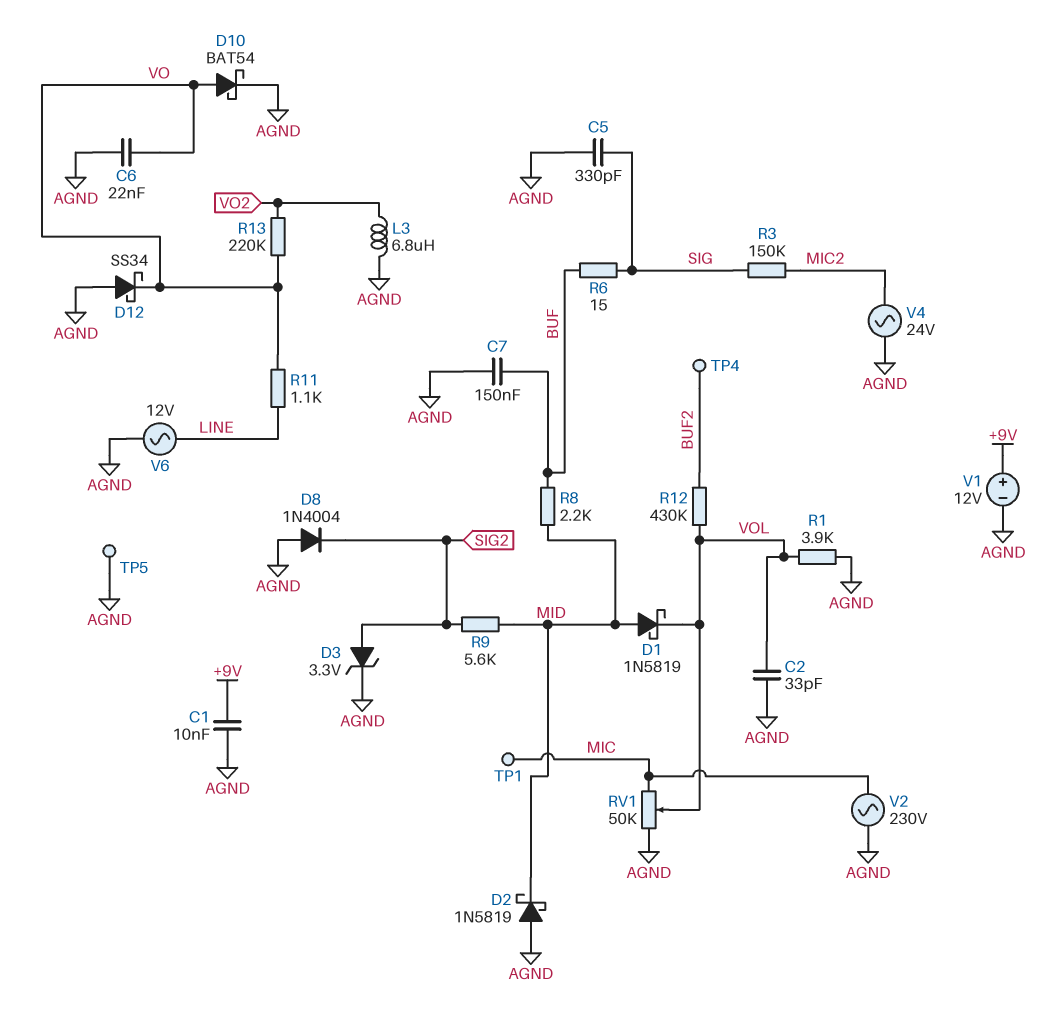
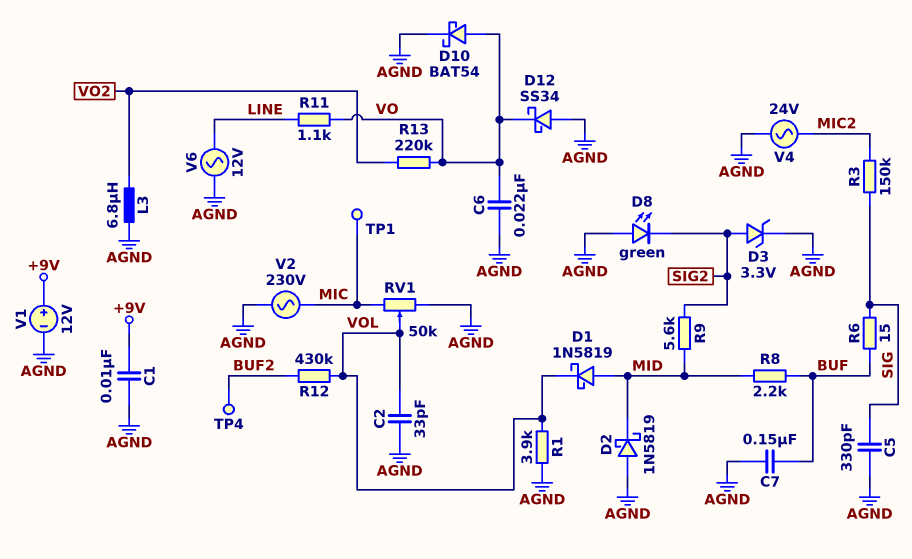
D8: diode 1N4004 (A AGND, K SIG2) -> LED green (A AGND, K SIG2)
TP5: test point (AGND) -> none

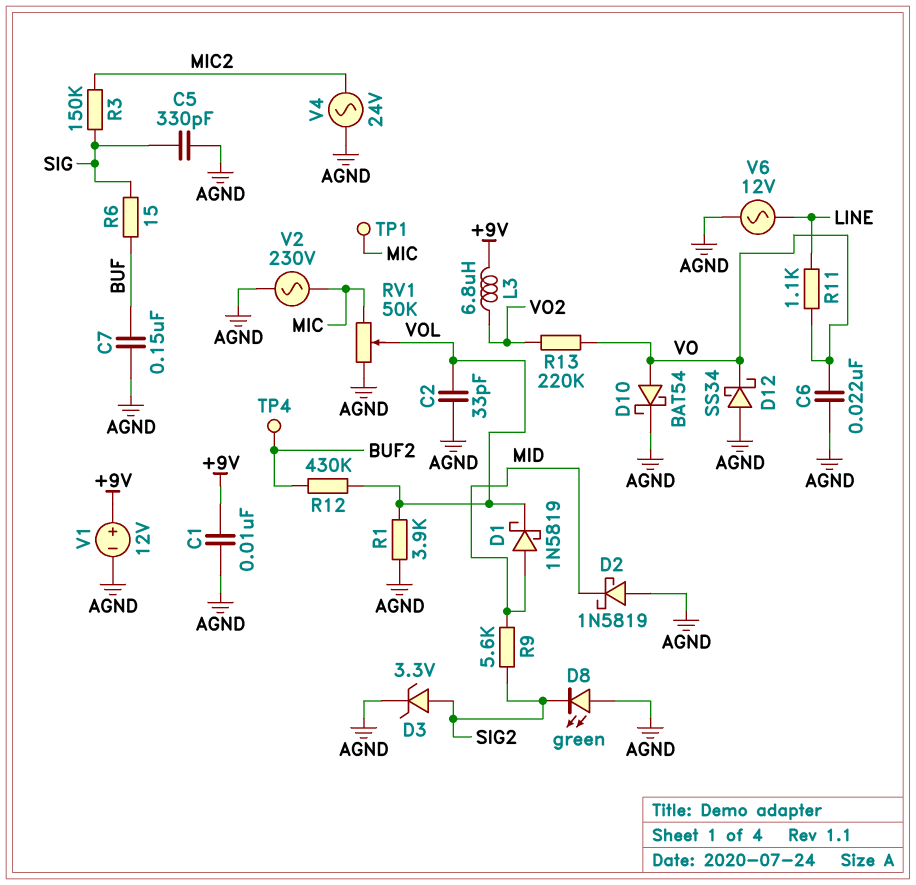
L3: 6.8uH (AGND, VO2) -> 6.8uH (+9V, VO2)
R8: 2.2k (BUF, MID) -> none

